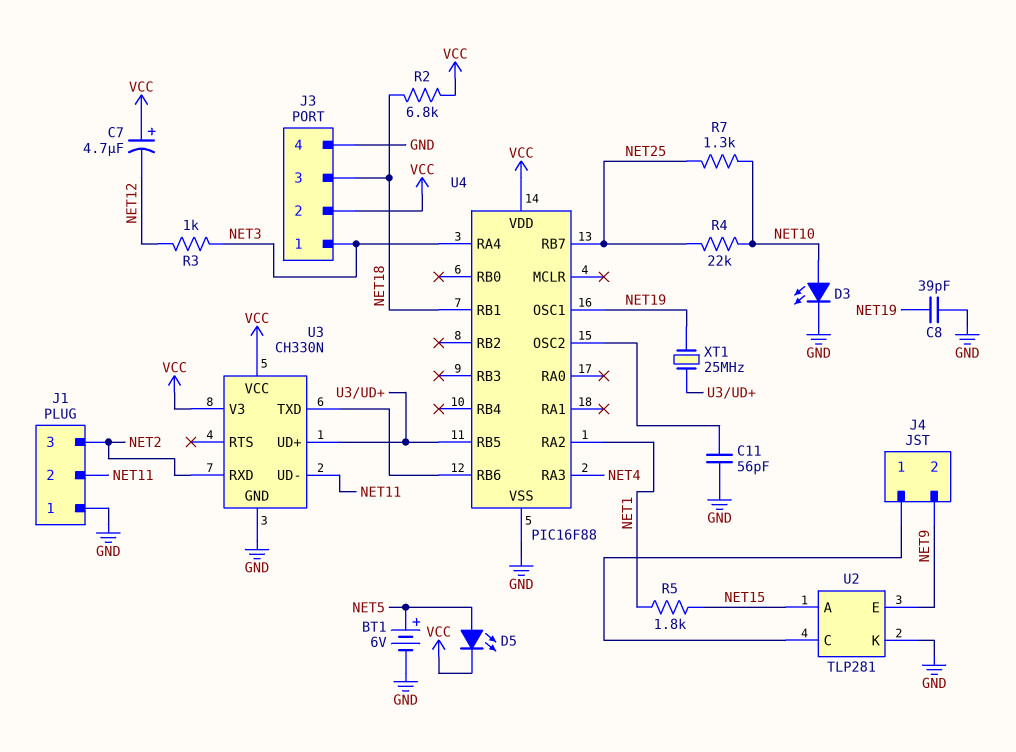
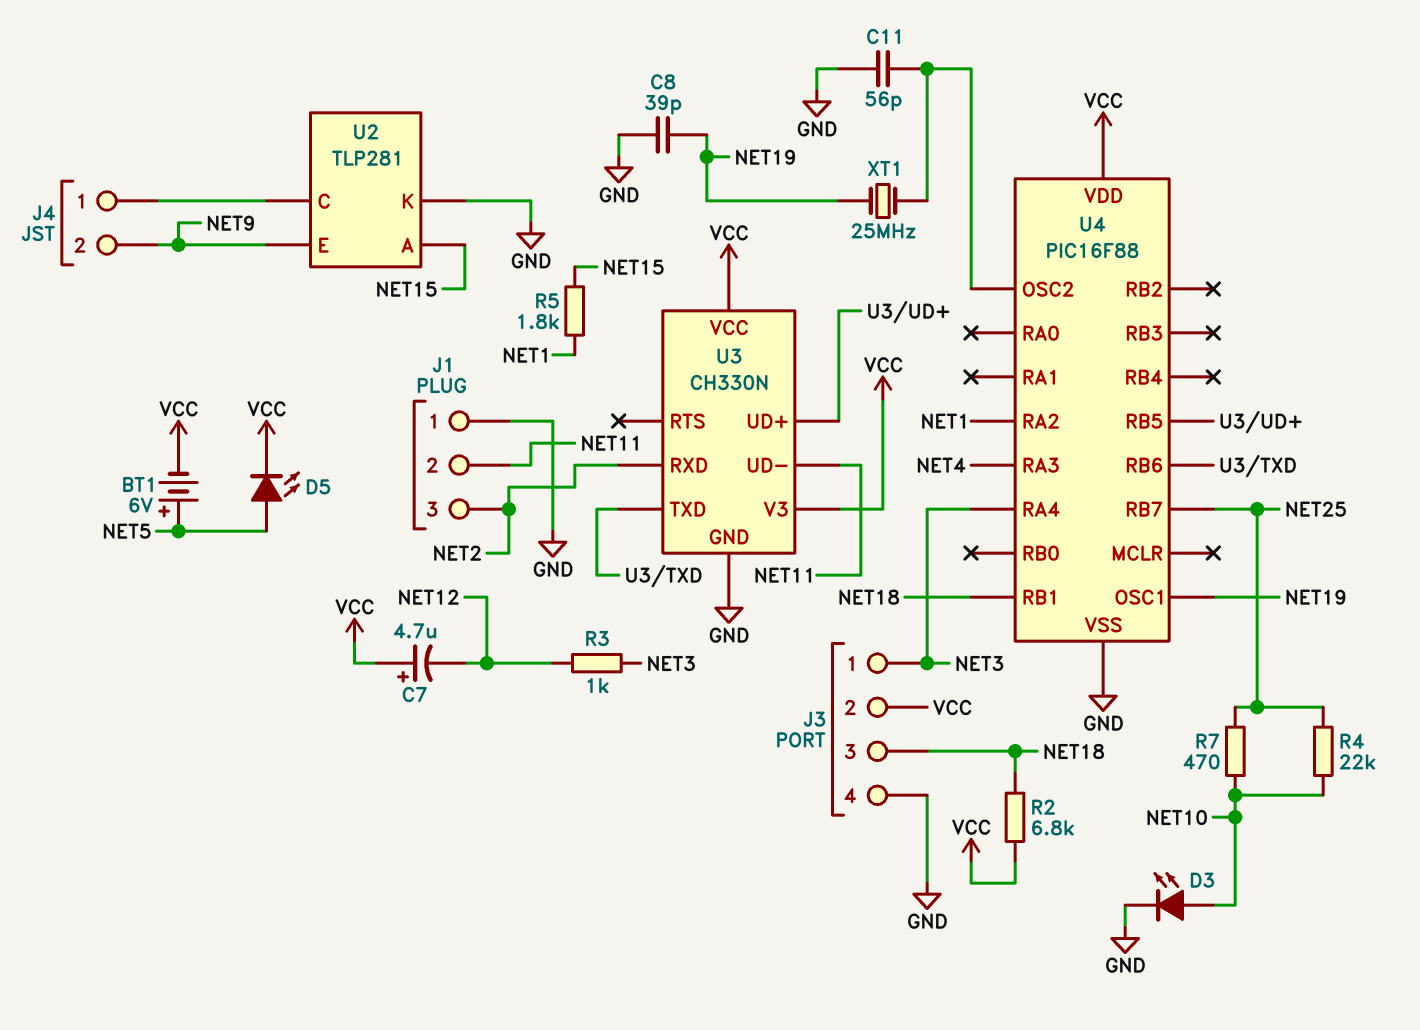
BT1: 6V (plus NET5, minus GND) -> 6V (plus NET5, minus VCC)
R7: 1.3k (NET10, NET25) -> 470 (NET10, NET25)
XT1: 25MHz (NET19, U3/UD+) -> 25MHz (NET19, U4/OSC2)

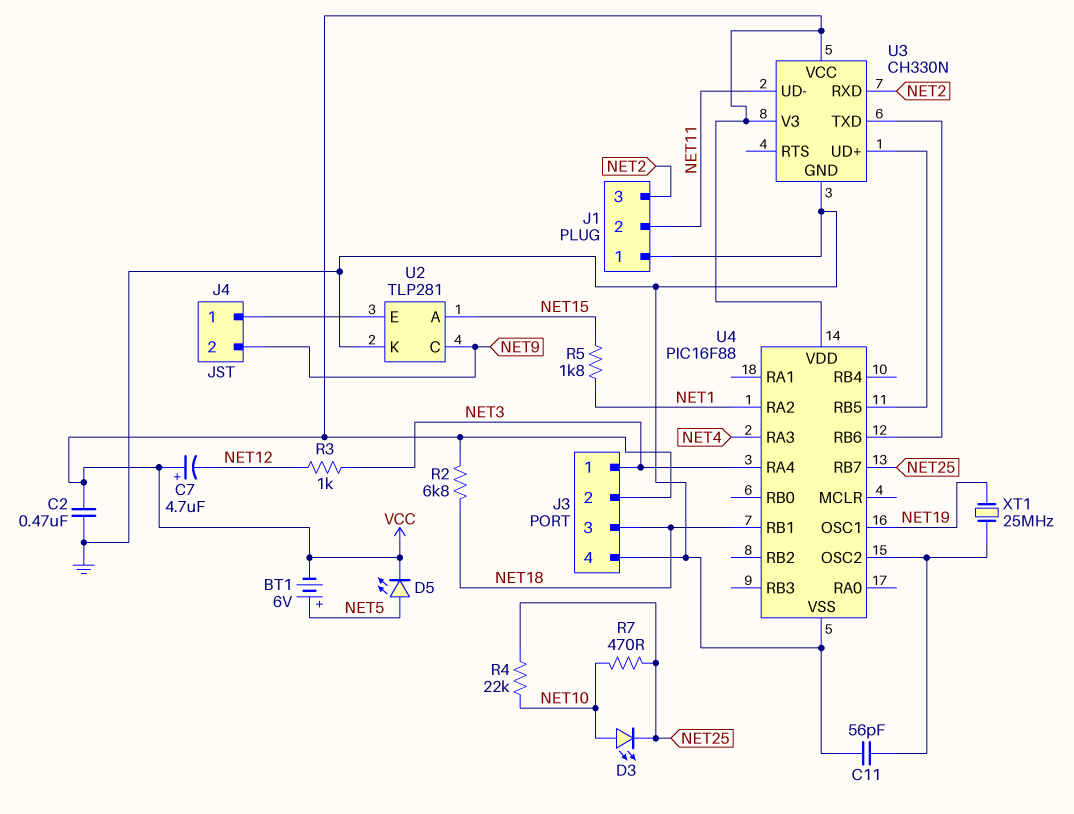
C2: none -> 470nF (GND, VCC)
C8: 39pF (GND, NET19) -> none
D3: LED (A NET10, K GND) -> LED (A NET10, K NET25)
U2 pin C: J4/1 -> NET9
U2 pin E: NET9 -> J4/1

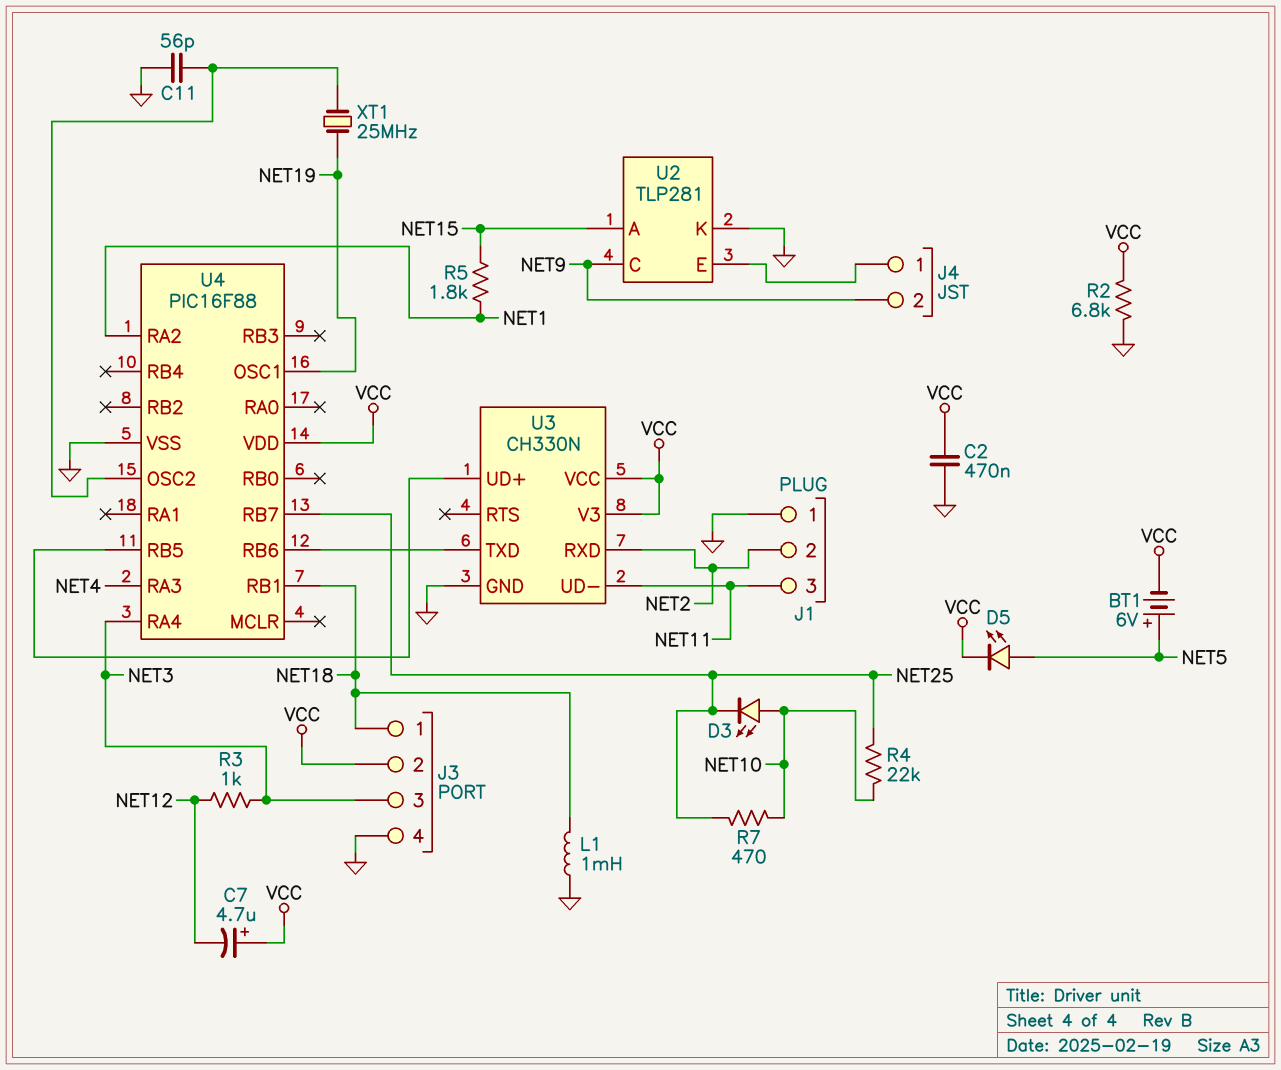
J1 pin 2: NET11 -> NET2
J1 pin 3: NET2 -> NET11
J3 pin 1: NET3 -> NET18
J3 pin 3: NET18 -> NET3
L1: none -> 1mH (GND, NET18)
R2: 6.8k (NET18, VCC) -> 6.8k (GND, VCC)

